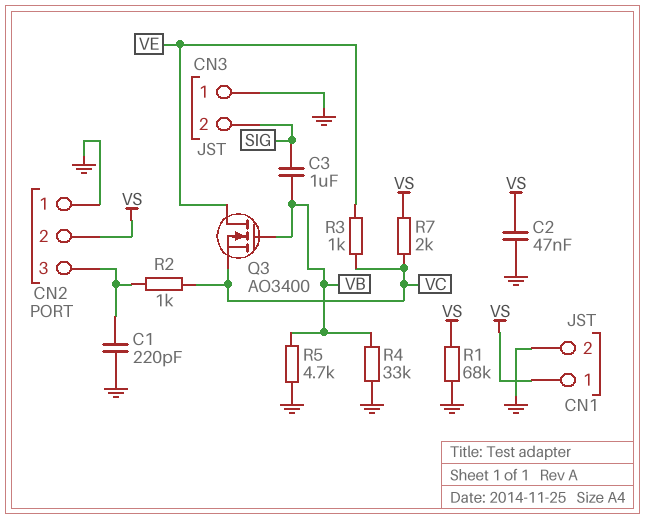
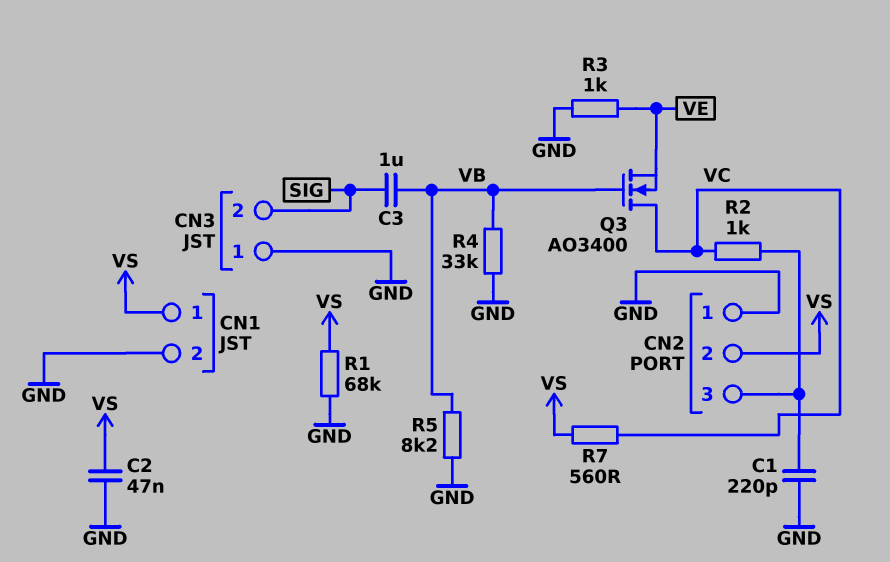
Q3: NMOS AO3400 (G VB, D VE, S VC) -> NMOS AO3400 (G VB, D VC, S VE)
R3: 1k (VC, VE) -> 1k (GND, VE)
R5: 4.7k (GND, VB) -> 8.2k (GND, VB)
R7: 2k (VC, VS) -> 560 (VC, VS)

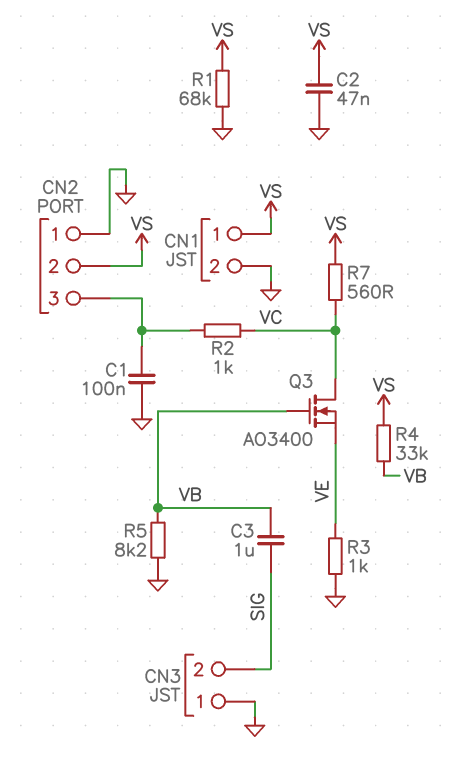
C1: 220pF (CN2/3, GND) -> 100nF (CN2/3, GND)
R4: 33k (GND, VB) -> 33k (VB, VS)

